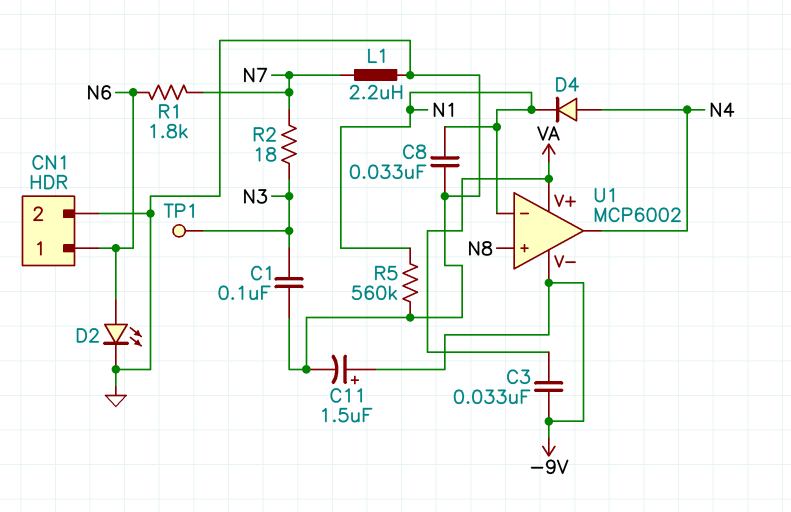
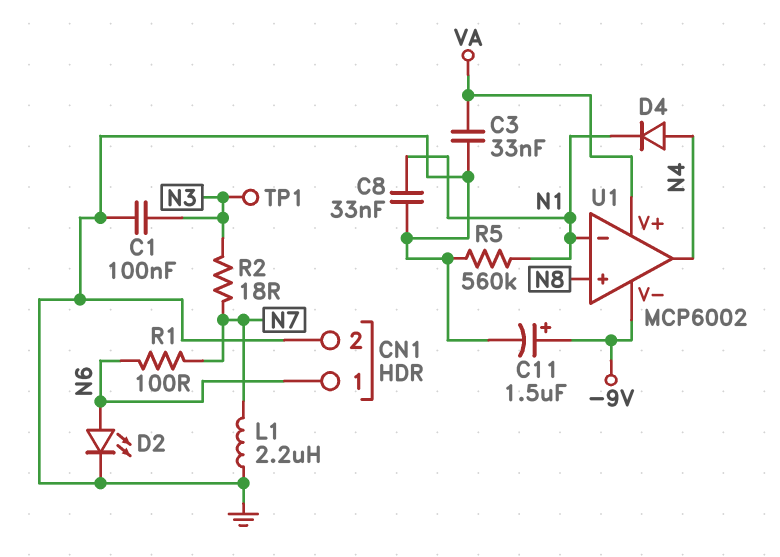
C3: 33nF (-9V, VA) -> 33nF (GND, VA)
R1: 1.8k (N6, N7) -> 100 (N6, N7)

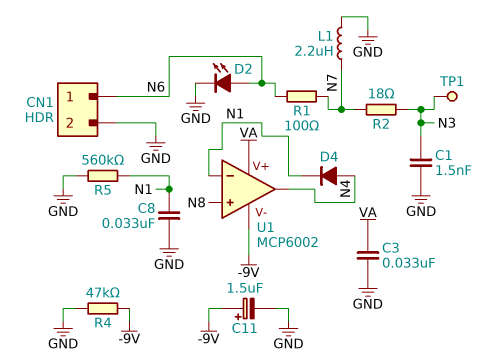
C1: 100nF (GND, N3) -> 1.5nF (GND, N3)
R4: none -> 47k (-9V, GND)

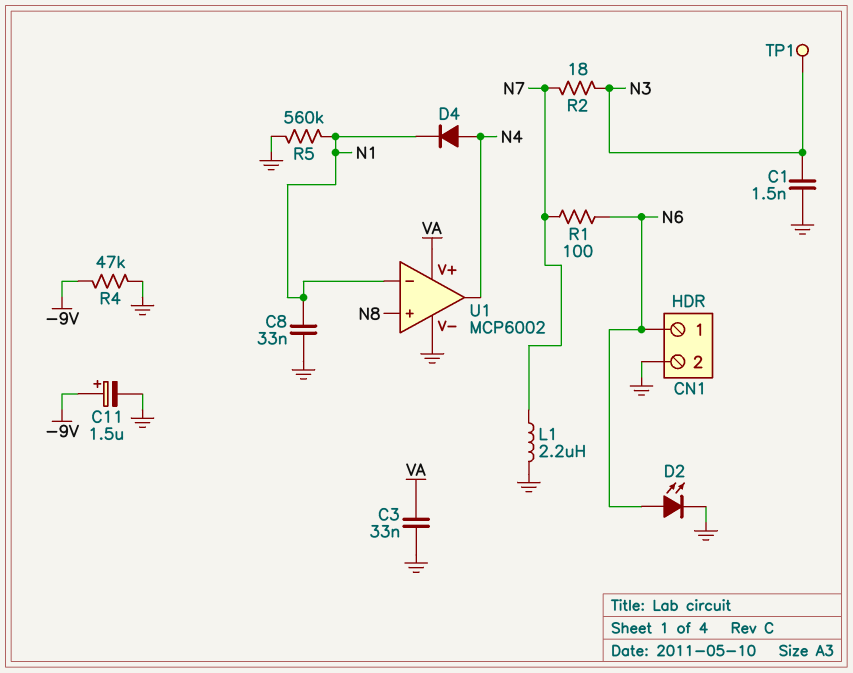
U1 pin V-: -9V -> GND

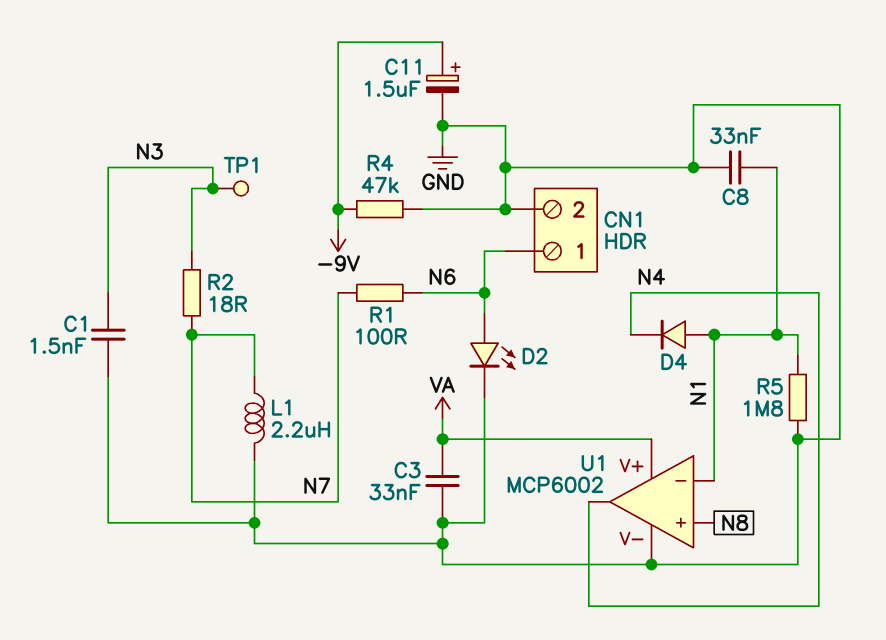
D4: diode (A N4, K N1) -> diode (A N1, K N4)
R5: 560k (GND, N1) -> 1.8M (GND, N1)

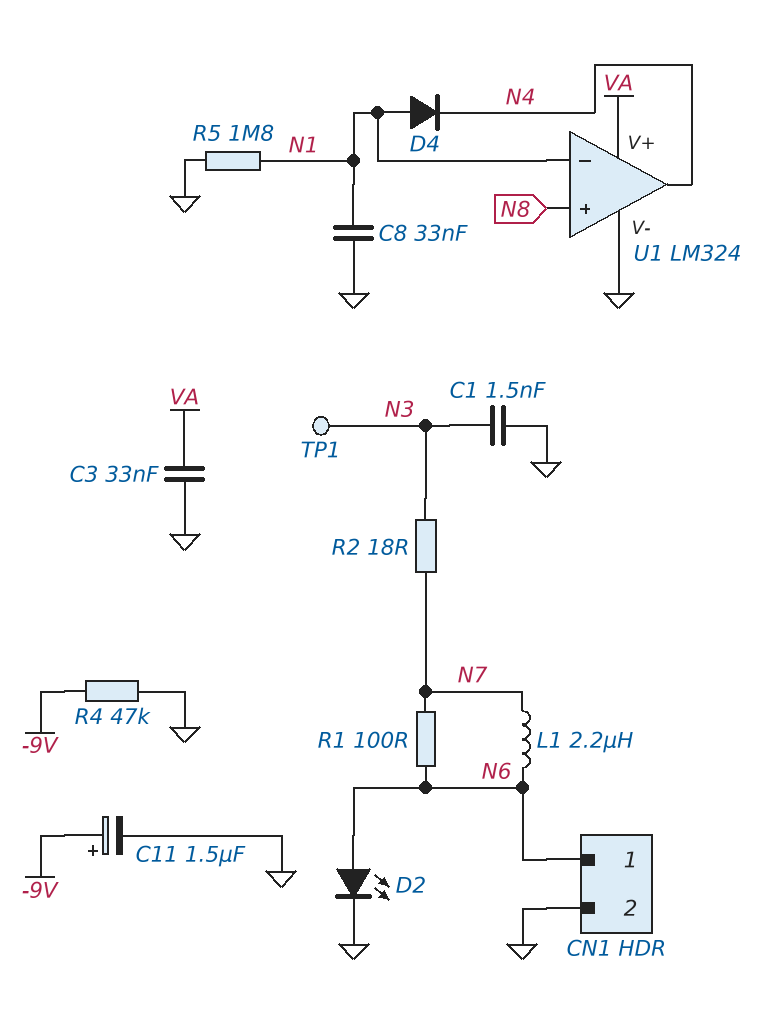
L1: 2.2uH (GND, N7) -> 2.2uH (N6, N7)
U1: MCP6002 -> LM324

